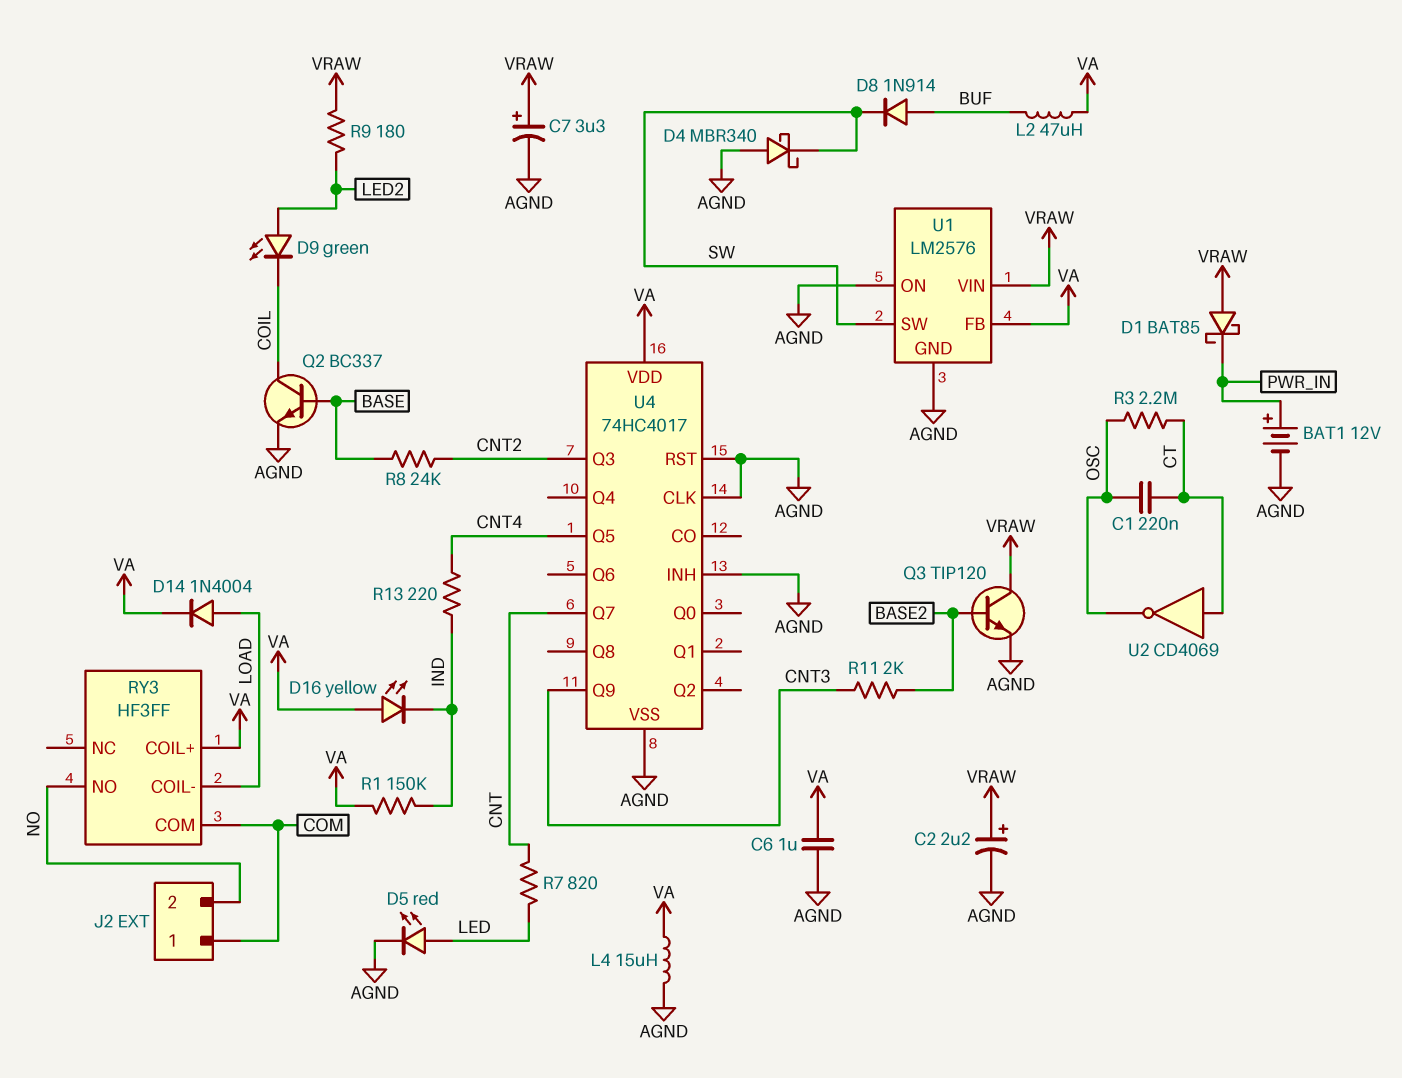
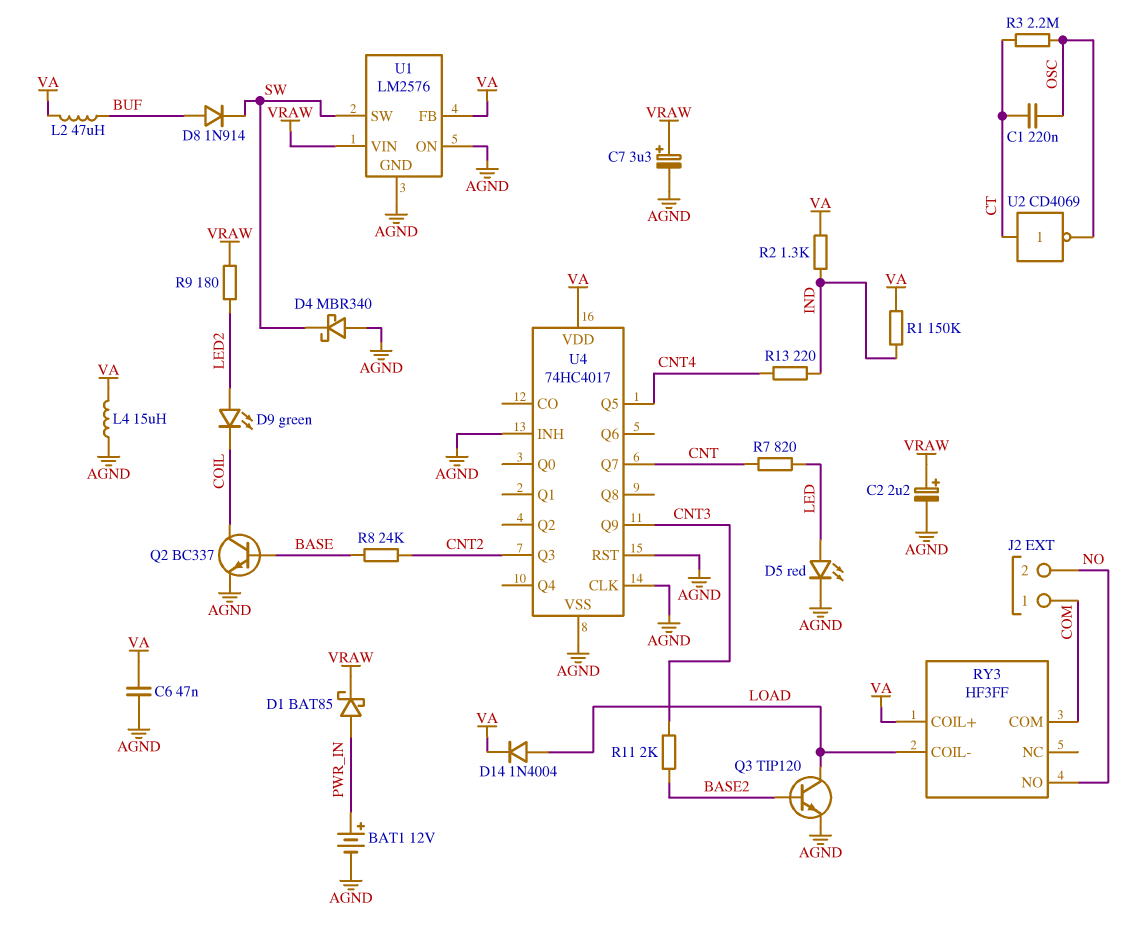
C6: 1uF (AGND, VA) -> 47nF (AGND, VA)
D1: schottky BAT85 (A VRAW, K PWR_IN) -> schottky BAT85 (A PWR_IN, K VRAW)
D16: LED yellow (A VA, K IND) -> none
Q3: NPN TIP120 (B BASE2, C VRAW, E AGND) -> NPN TIP120 (B BASE2, C LOAD, E AGND)
R2: none -> 1.3k (IND, VA)

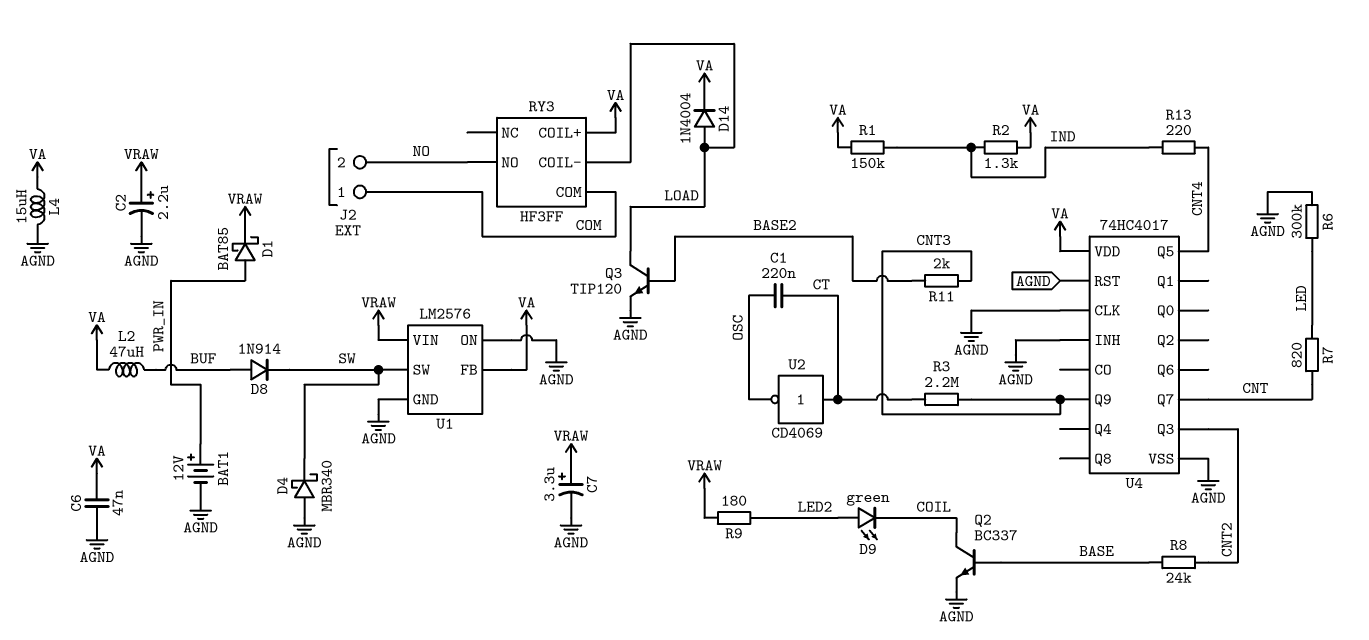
D5: LED red (A LED, K AGND) -> none
R3: 2.2M (CT, OSC) -> 2.2M (CNT3, CT)
R6: none -> 300k (AGND, LED)

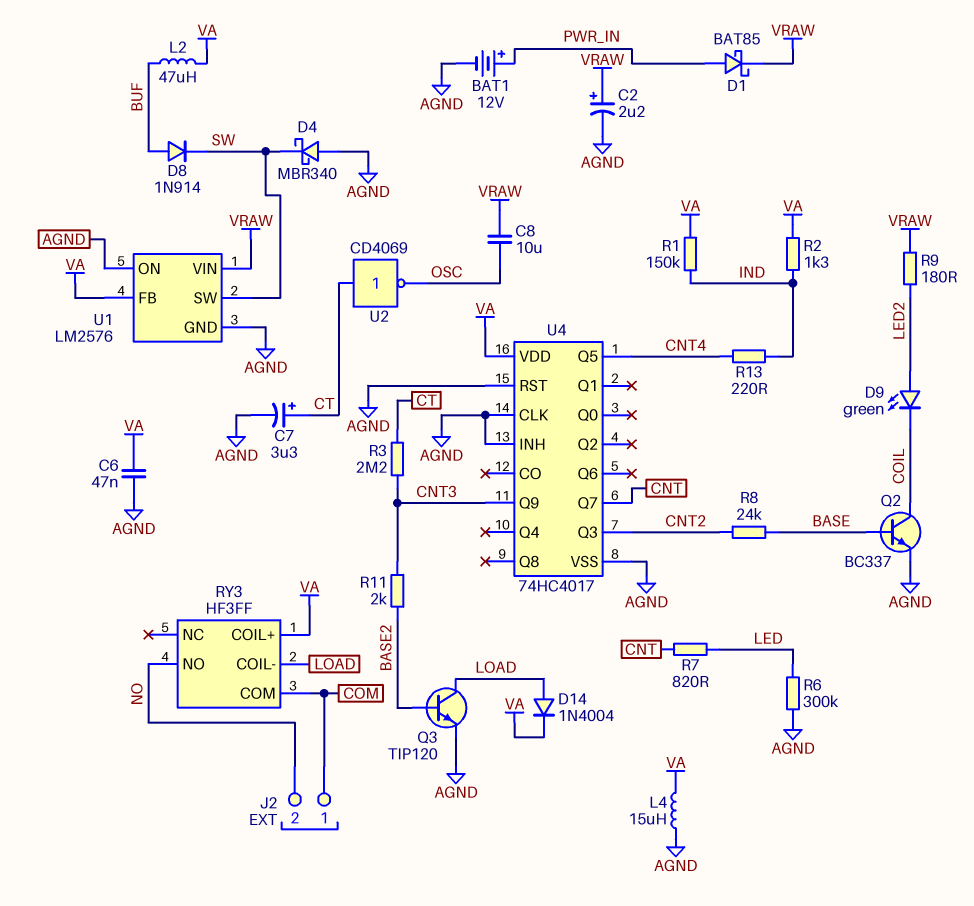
C1: 220nF (CT, OSC) -> none
C7: 3.3uF (plus VRAW, minus AGND) -> 3.3uF (plus CT, minus AGND)
C8: none -> 10uF (OSC, VRAW)

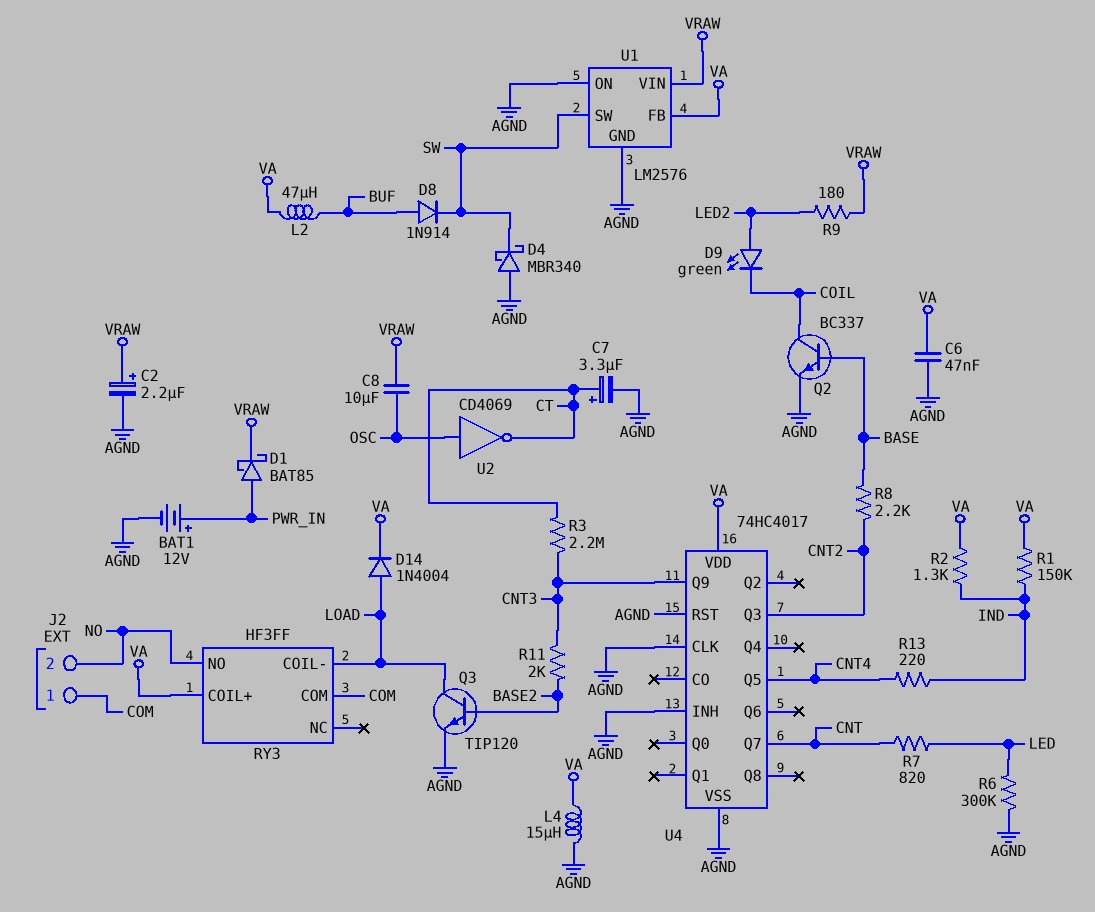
R8: 24k (BASE, CNT2) -> 2.2k (BASE, CNT2)
U2: NOT CD4069 (in CT, out OSC) -> NOT CD4069 (in OSC, out CT)

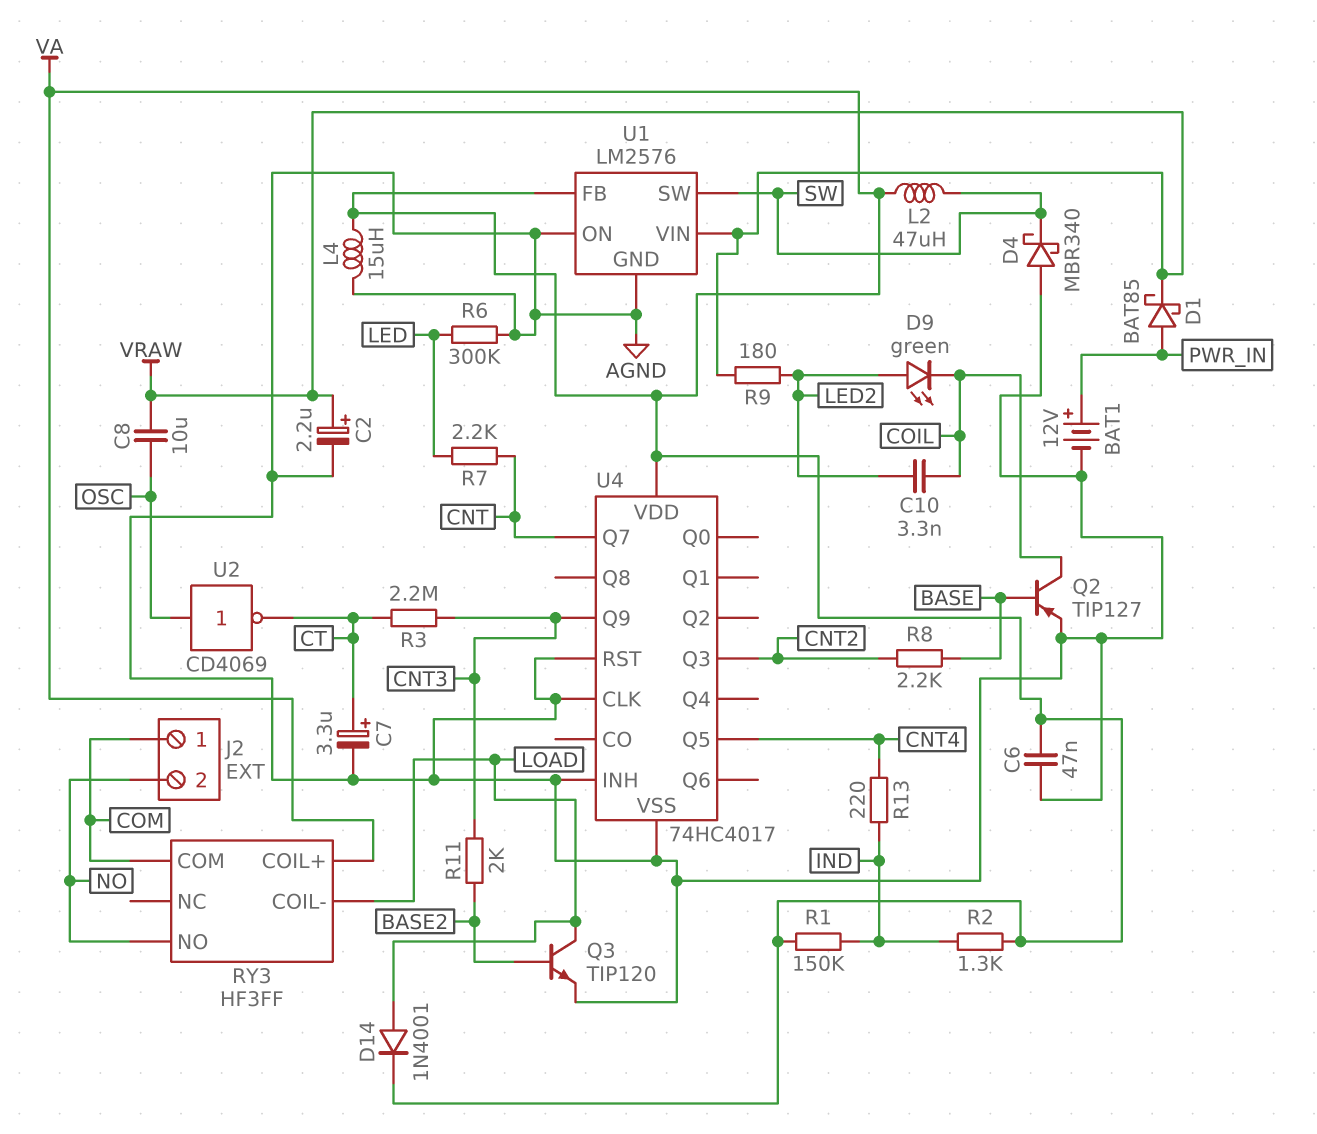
C10: none -> 3.3nF (COIL, LED2)
D8: diode 1N914 (A BUF, K SW) -> none
D14: diode 1N4004 (A LOAD, K VA) -> diode 1N4001 (A LOAD, K VA)
L2: 47uH (BUF, VA) -> 47uH (SW, VA)
Q2: NPN BC337 (B BASE, C COIL, E AGND) -> PNP TIP127 (B BASE, C COIL, E AGND)
R7: 820 (CNT, LED) -> 2.2k (CNT, LED)

